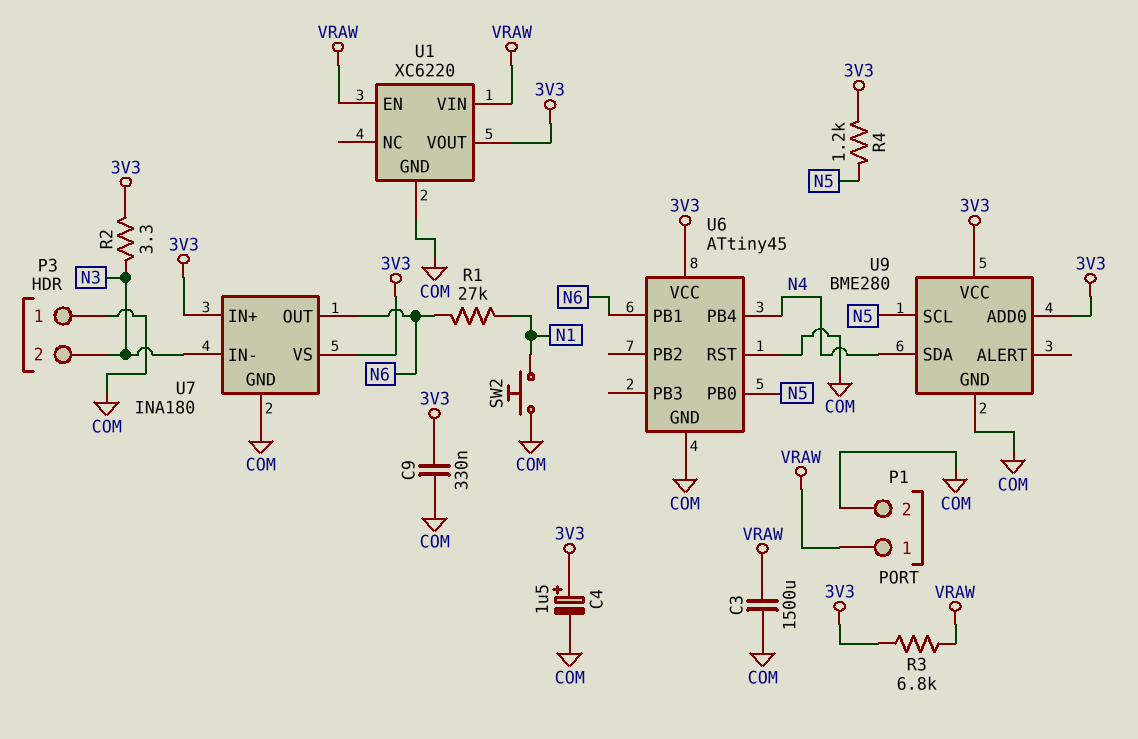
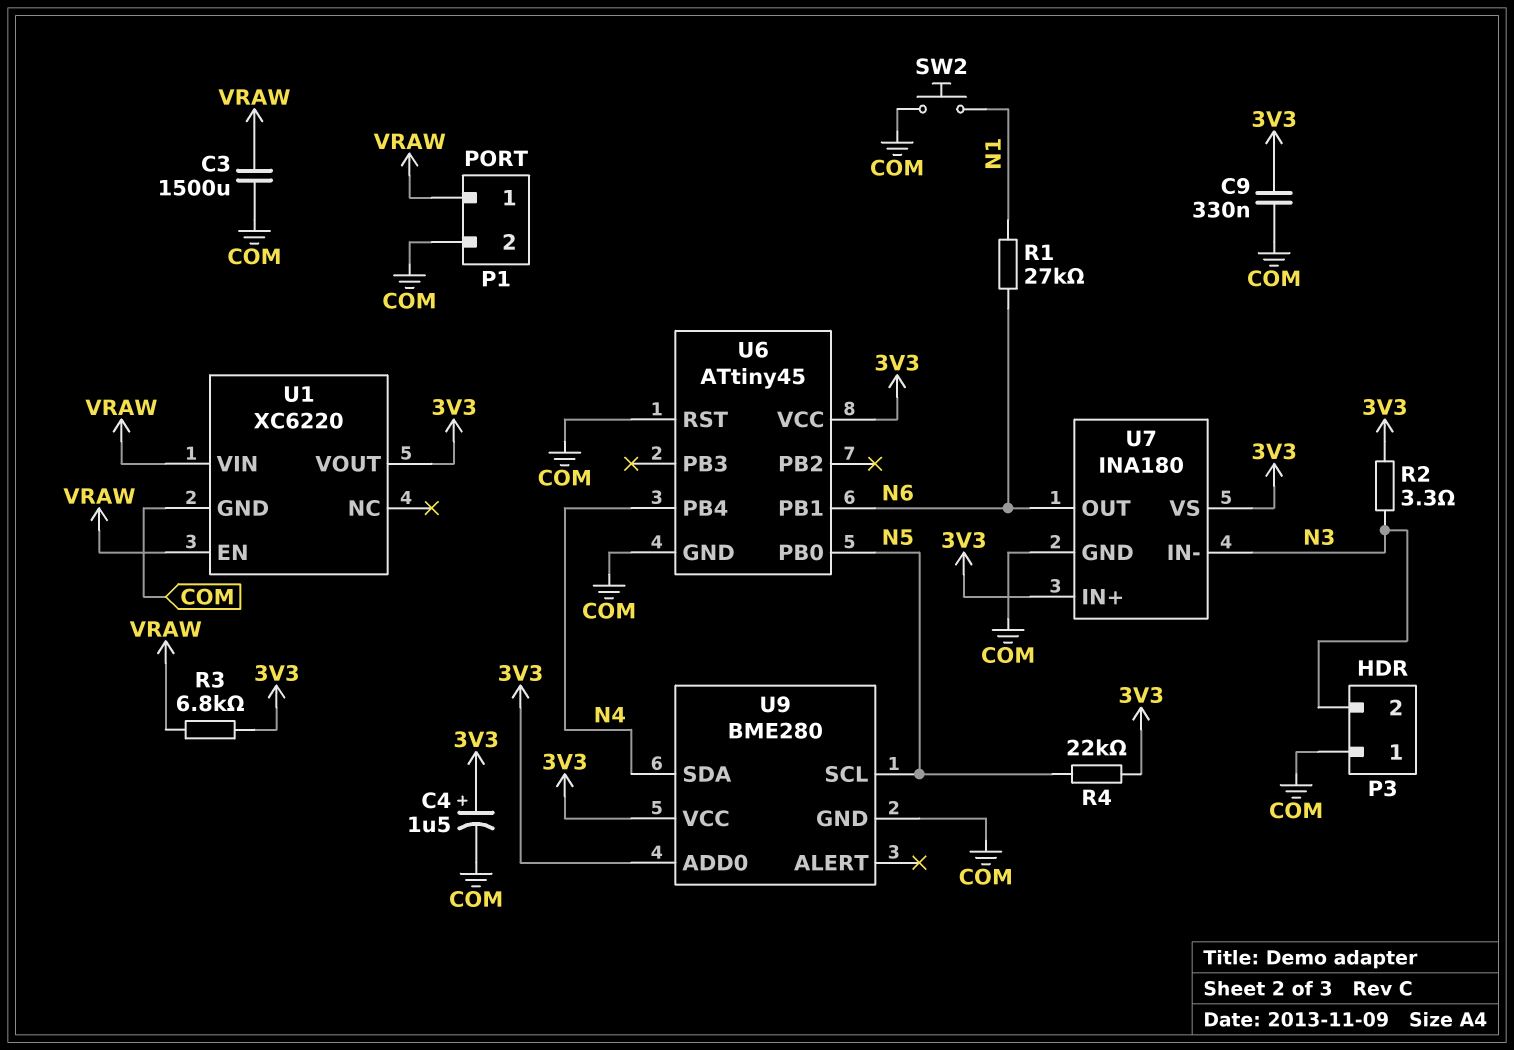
R4: 1.2k (3V3, N5) -> 22k (3V3, N5)

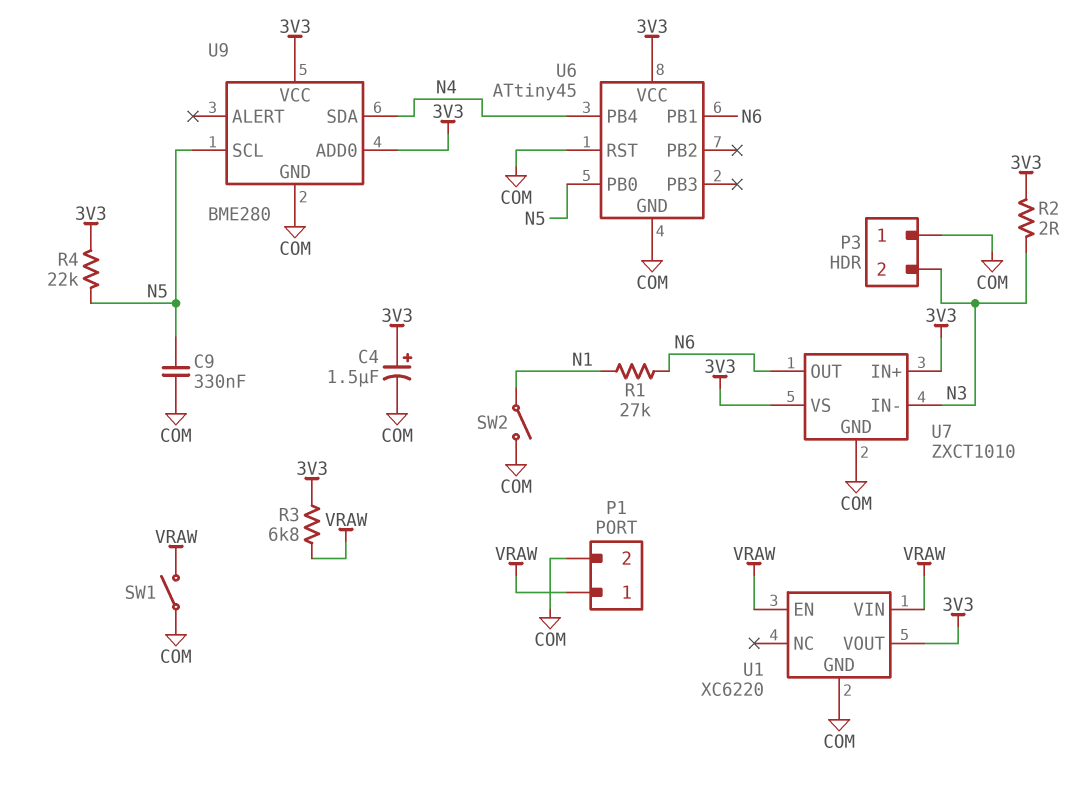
C3: 1500uF (COM, VRAW) -> none
C9: 330nF (3V3, COM) -> 330nF (COM, N5)
R2: 3.3 (3V3, N3) -> 2 (3V3, N3)
SW1: none -> switch (COM, VRAW)
SW2: button (COM, N1) -> switch (COM, N1)
U7: INA180 -> ZXCT1010

